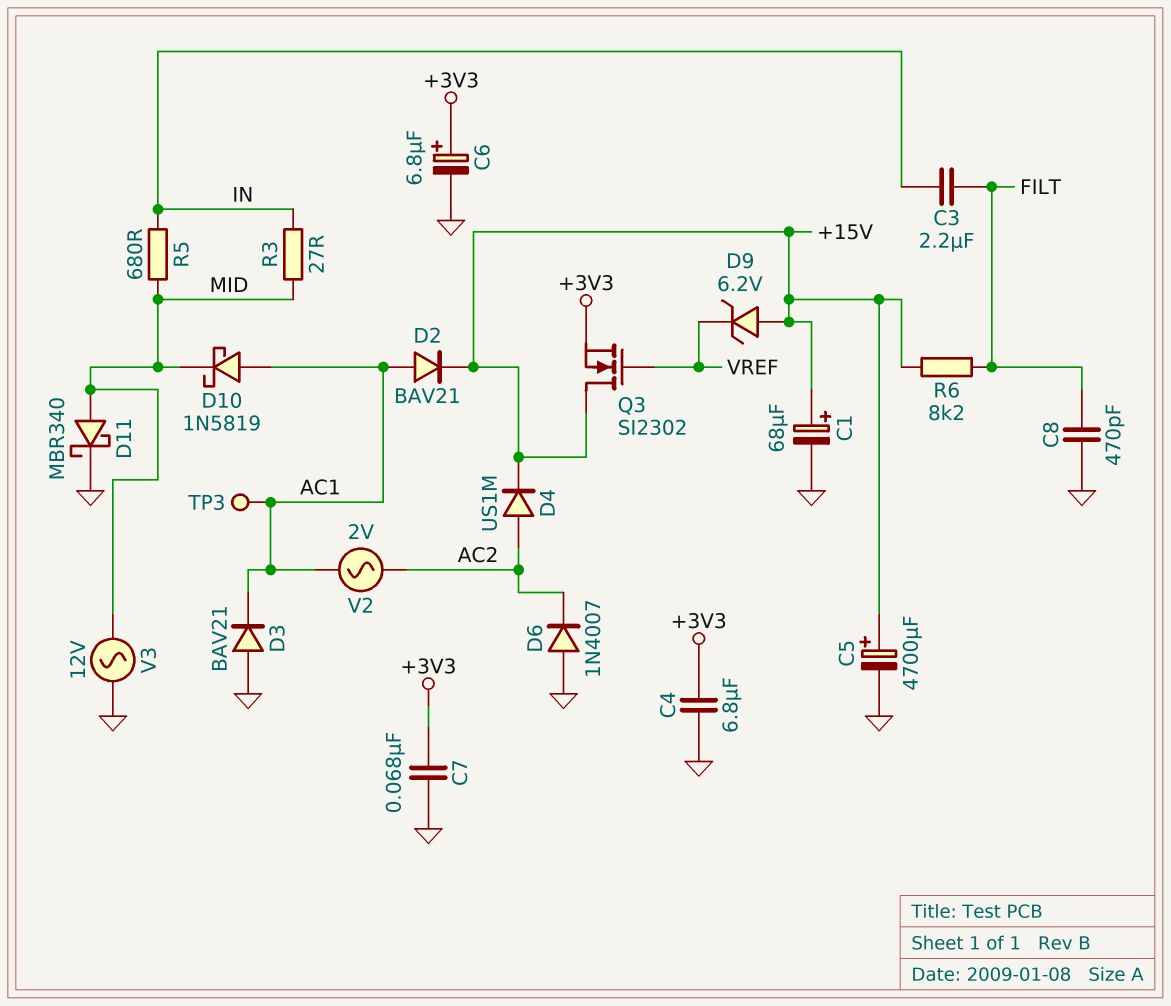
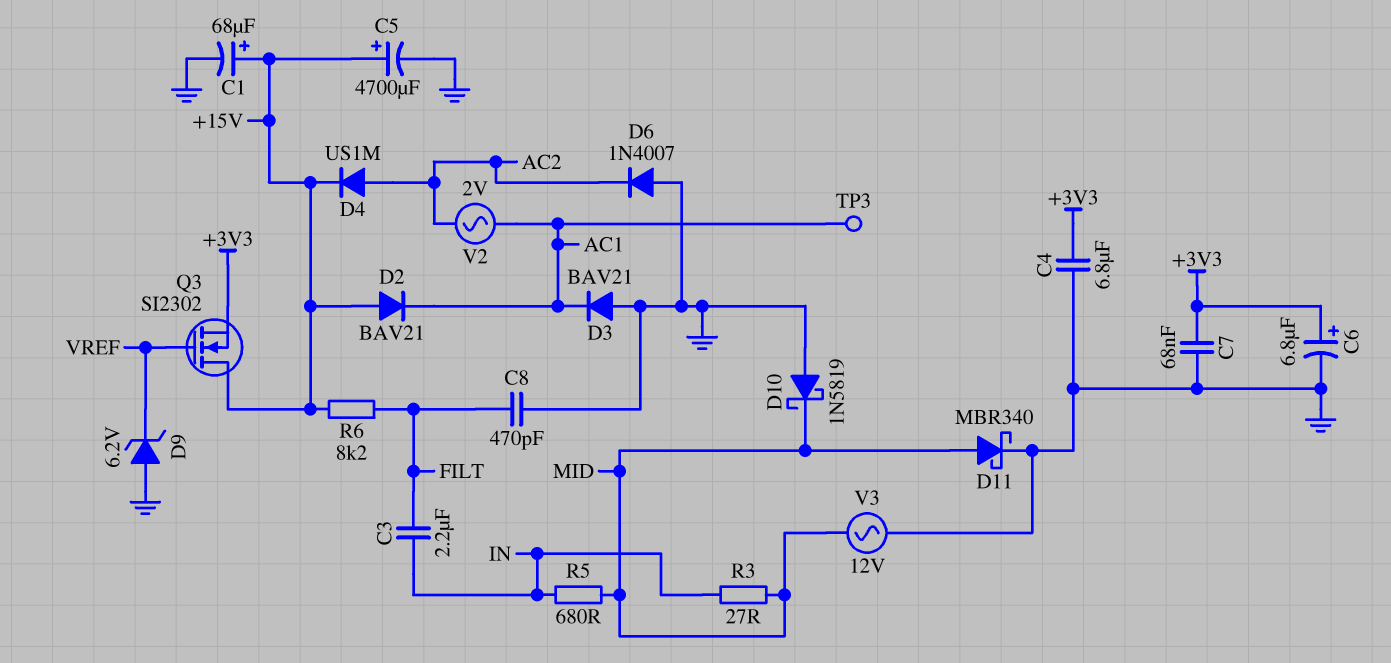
D2: diode BAV21 (A AC1, K +15V) -> diode BAV21 (A +15V, K AC1)
D9: zener 6.2V (A +15V, K VREF) -> zener 6.2V (A GND, K VREF)
D10: schottky 1N5819 (A AC1, K MID) -> schottky 1N5819 (A GND, K MID)

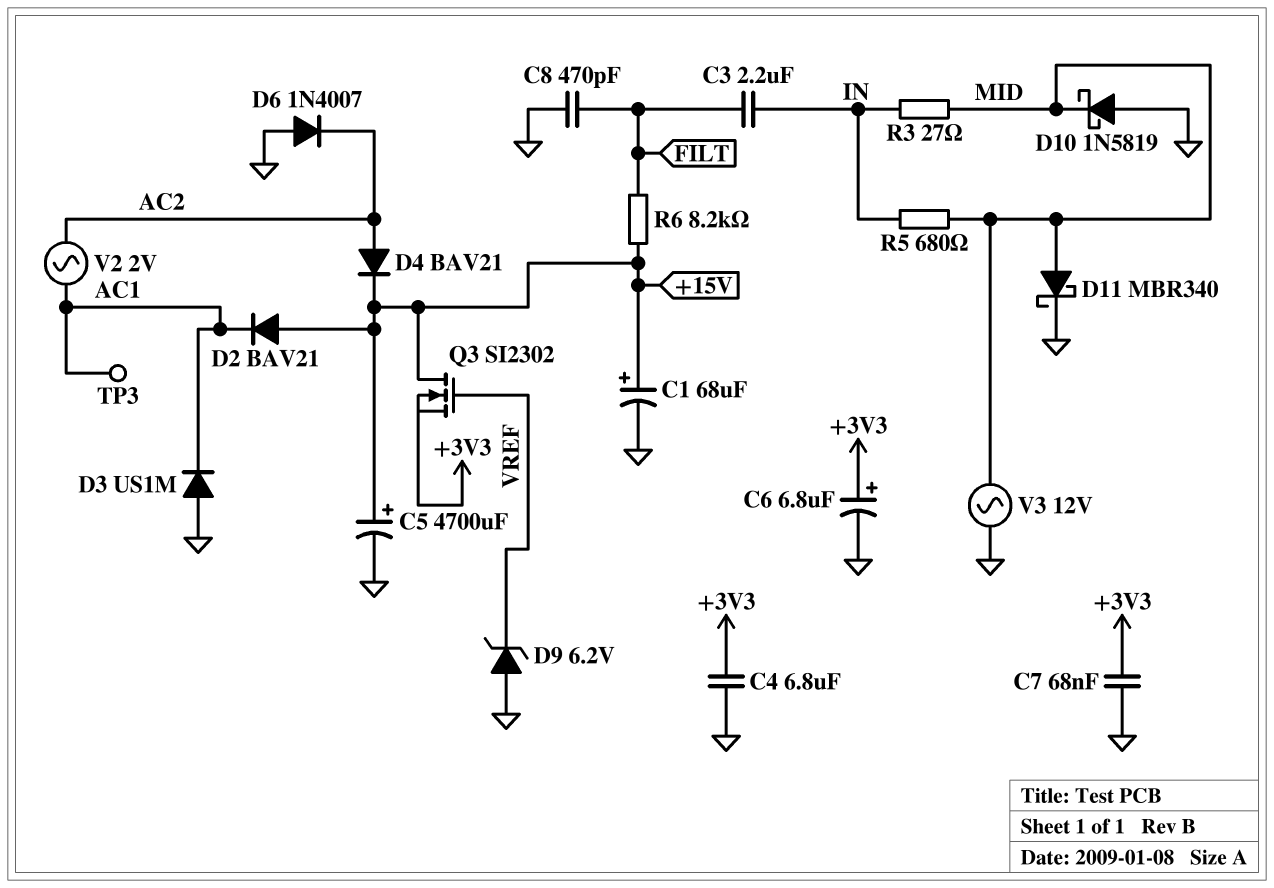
D3: diode BAV21 (A GND, K AC1) -> diode US1M (A GND, K AC1)
D4: diode US1M (A AC2, K +15V) -> diode BAV21 (A AC2, K +15V)

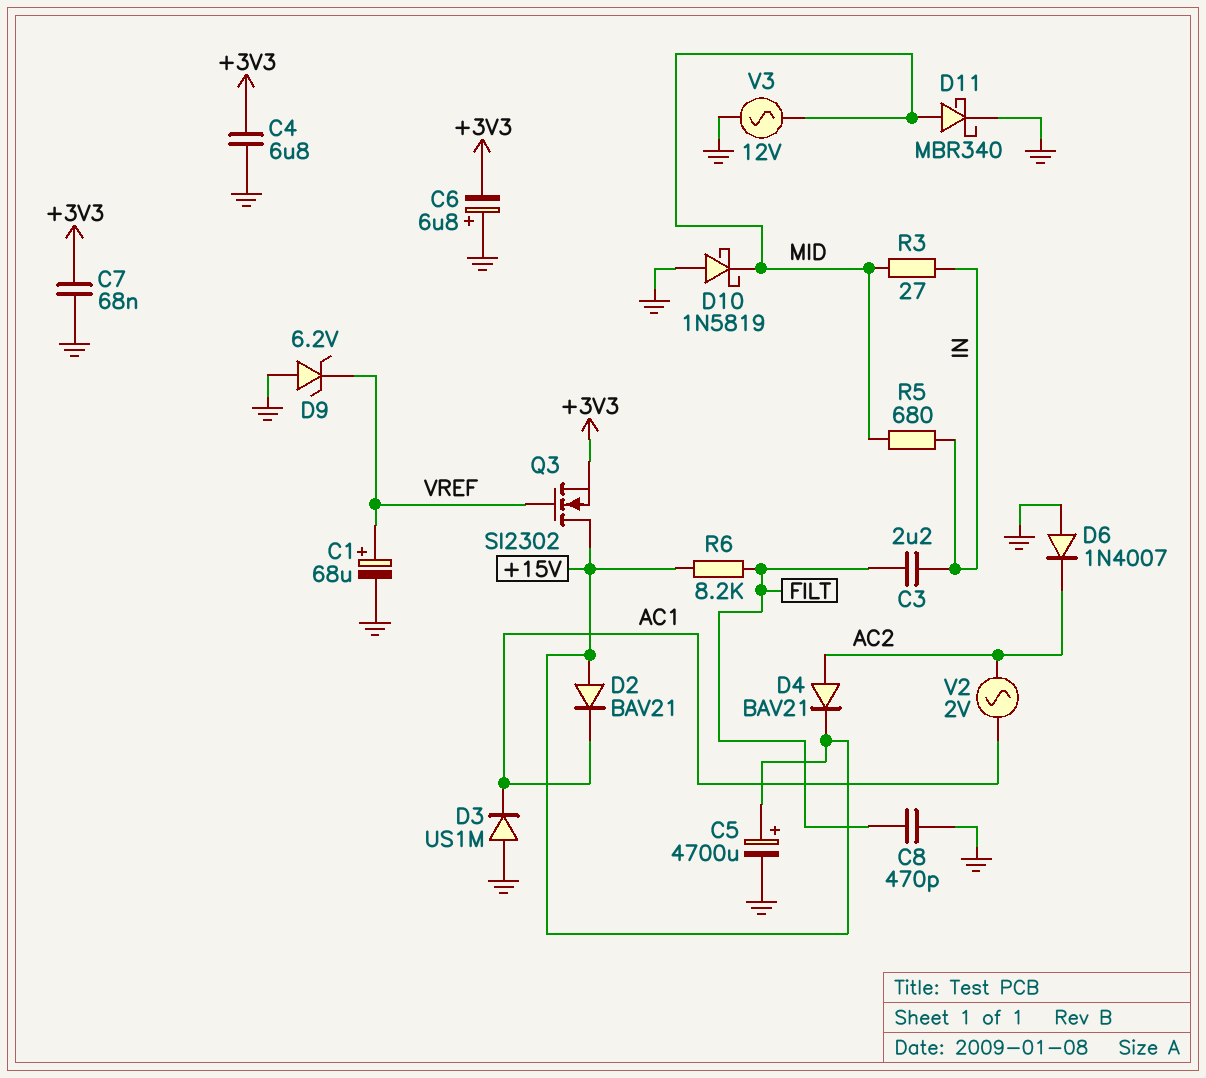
C1: 68uF (plus +15V, minus GND) -> 68uF (plus VREF, minus GND)
C6: 6.8uF (plus +3V3, minus GND) -> 6.8uF (plus GND, minus +3V3)
TP3: test point (AC1) -> none

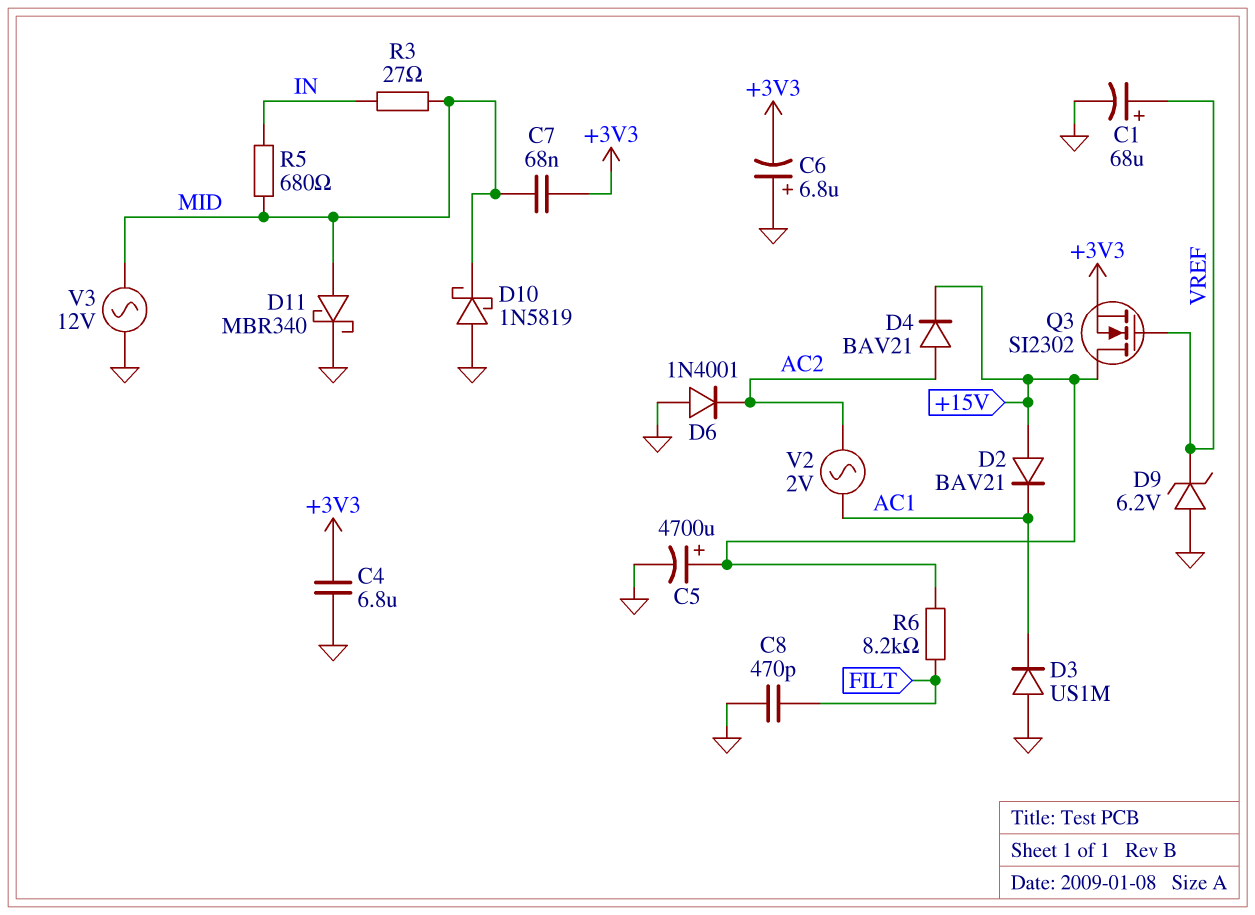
C3: 2.2uF (FILT, IN) -> none
C7: 68nF (+3V3, GND) -> 68nF (+3V3, MID)
D6: diode 1N4007 (A GND, K AC2) -> diode 1N4001 (A GND, K AC2)

